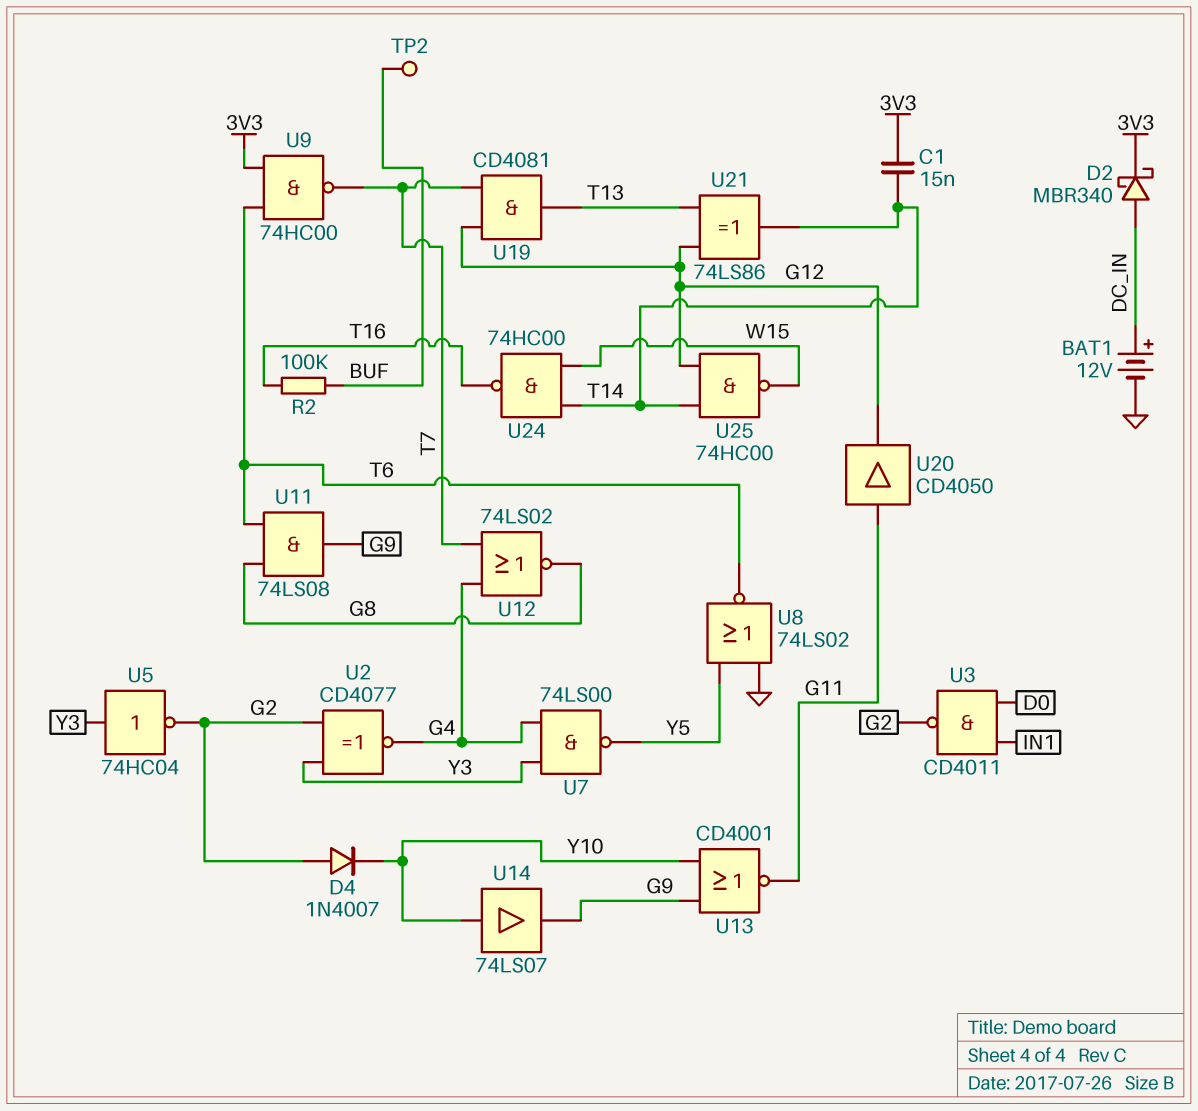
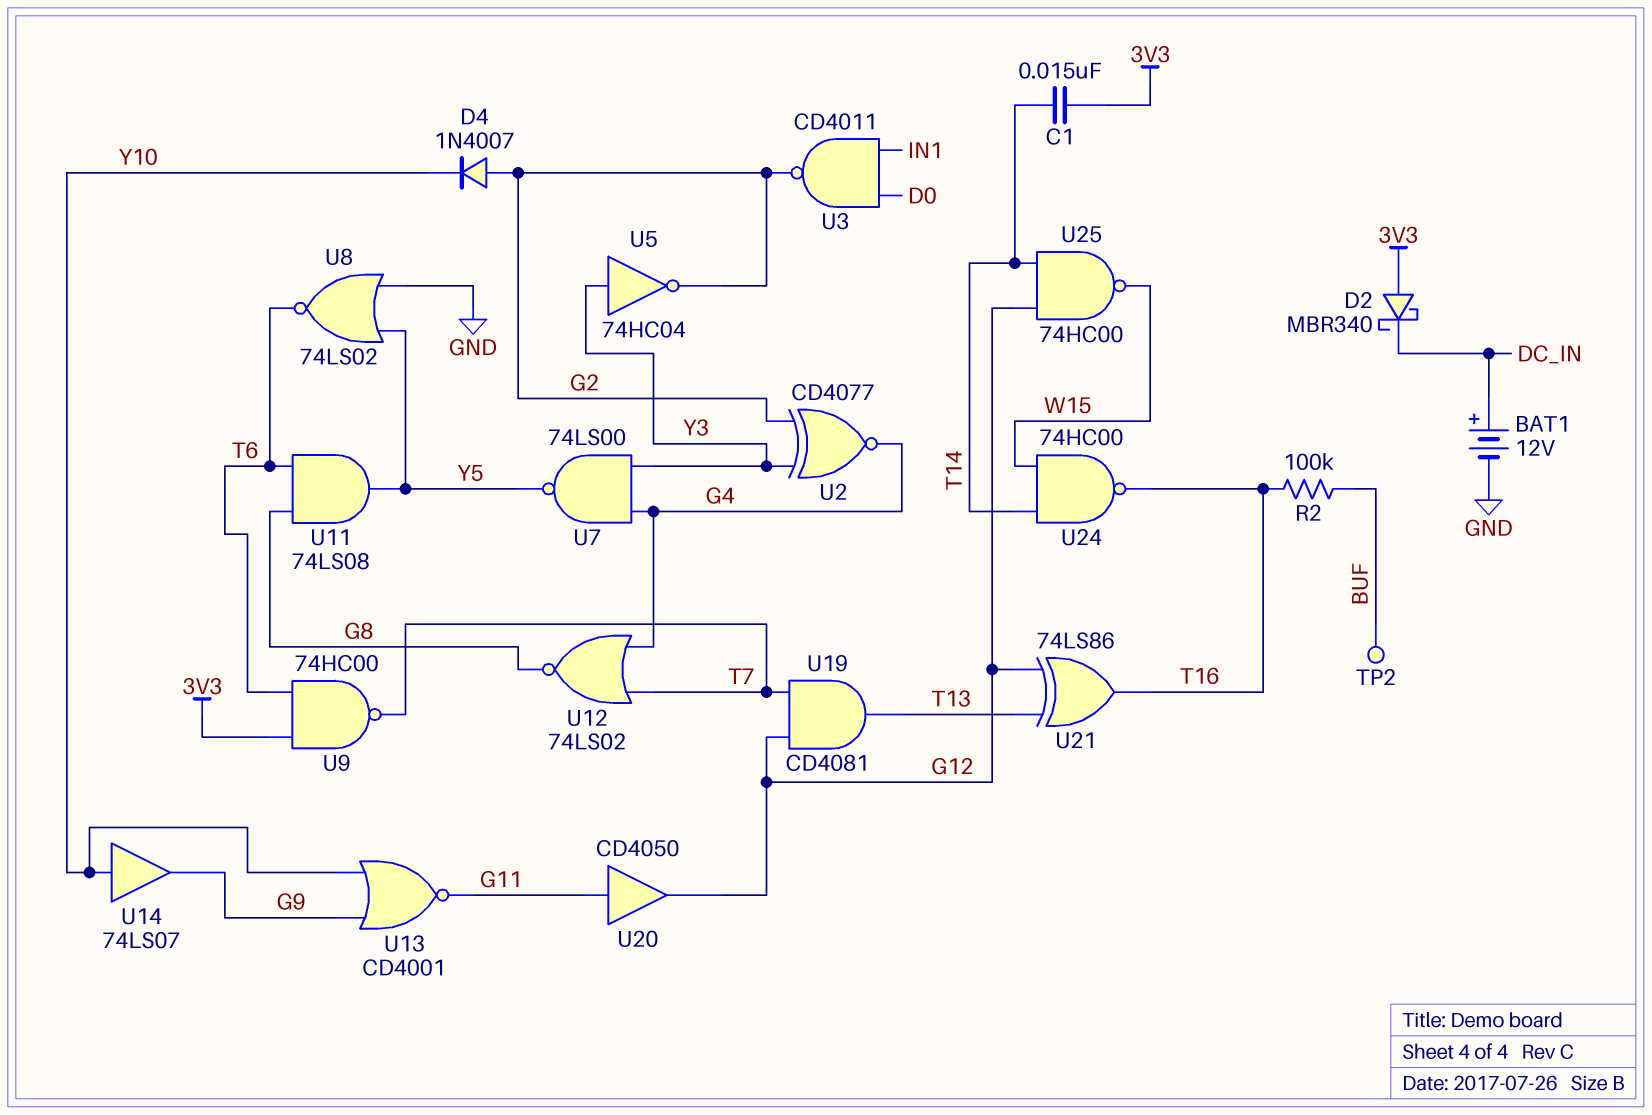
D2: schottky MBR340 (A DC_IN, K 3V3) -> schottky MBR340 (A 3V3, K DC_IN)
U11: AND 74LS08 (in G8, in T6, out G9) -> AND 74LS08 (in G8, in T6, out Y5)
U21: XOR 74LS86 (in G12, in T13, out T14) -> XOR 74LS86 (in G12, in T13, out T16)

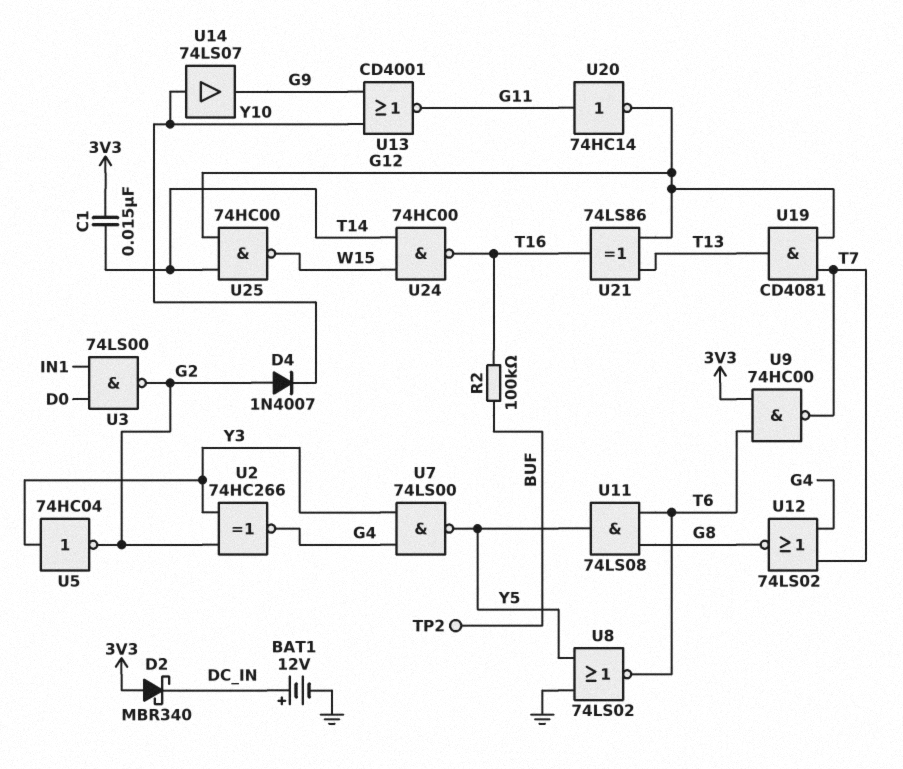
U2: XNOR CD4077 (in G2, in Y3, out G4) -> XNOR 74HC266 (in G2, in Y3, out G4)
U3: NAND CD4011 (in D0, in IN1, out G2) -> NAND 74LS00 (in D0, in IN1, out G2)
U20: buffer CD4050 (in G11, out G12) -> NOT 74HC14 (in G11, out G12)

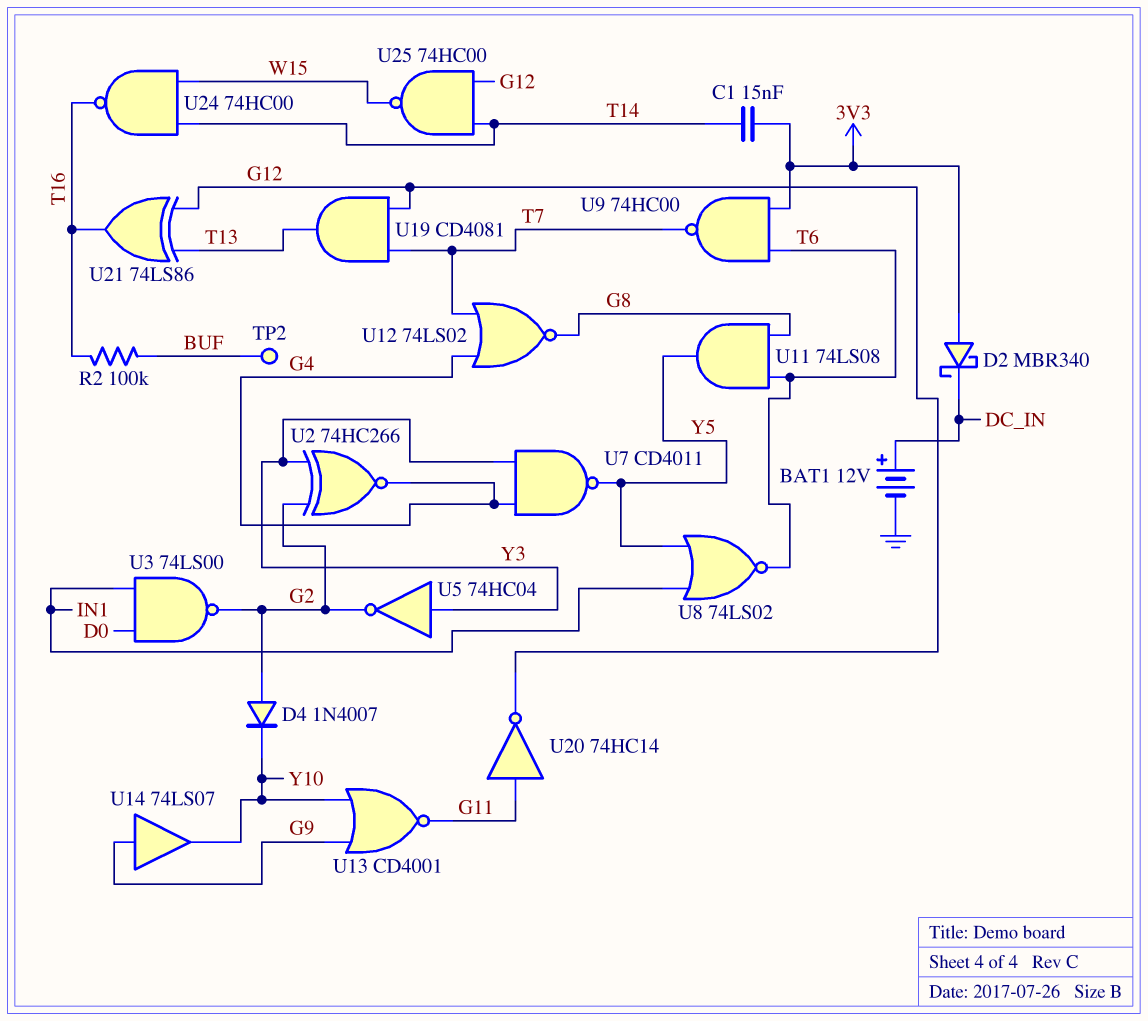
U7: NAND 74LS00 (in G4, in Y3, out Y5) -> NAND CD4011 (in G4, in Y3, out Y5)
U8: NOR 74LS02 (in GND, in Y5, out T6) -> NOR 74LS02 (in IN1, in Y5, out T6)
U14: buffer 74LS07 (in Y10, out G9) -> buffer 74LS07 (in G9, out Y10)

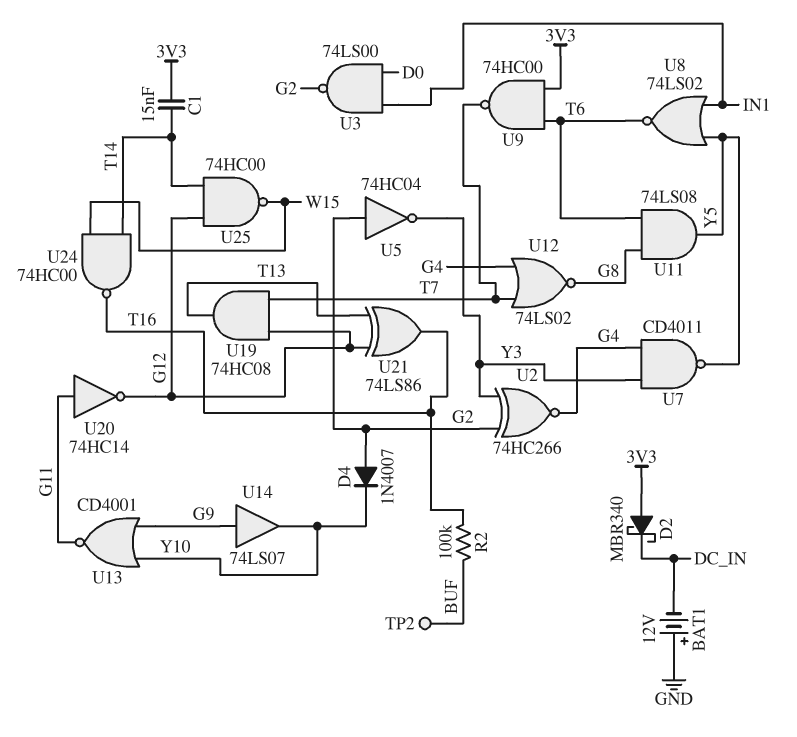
BAT1: 12V (plus DC_IN, minus GND) -> 12V (plus GND, minus DC_IN)
U5: NOT 74HC04 (in Y3, out G2) -> NOT 74HC04 (in G2, out Y3)
U19: AND CD4081 (in G12, in T7, out T13) -> AND 74HC08 (in G12, in T7, out T13)

